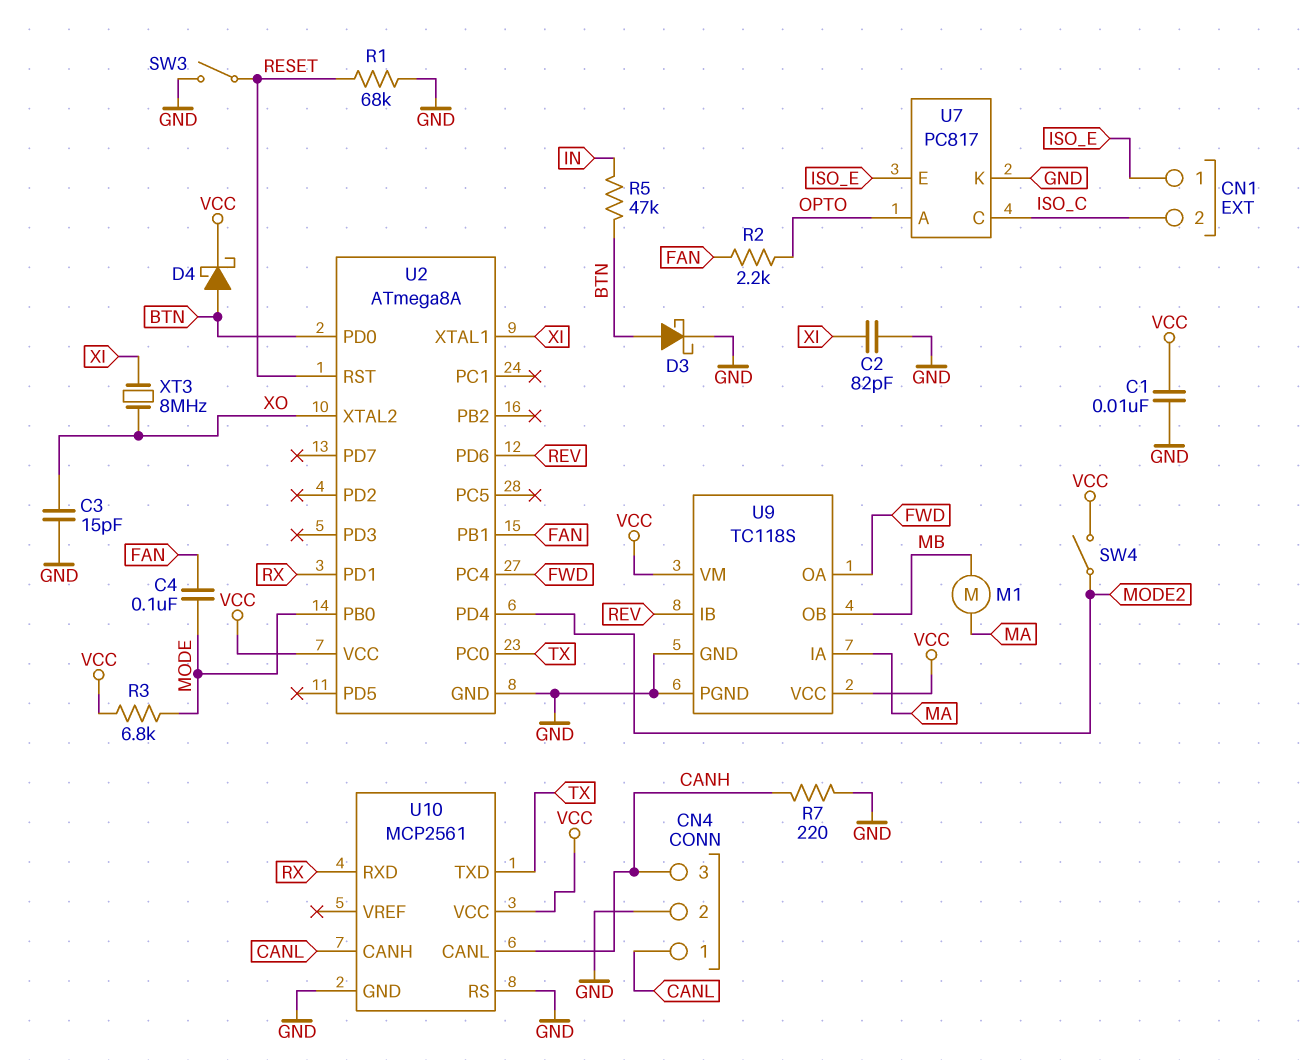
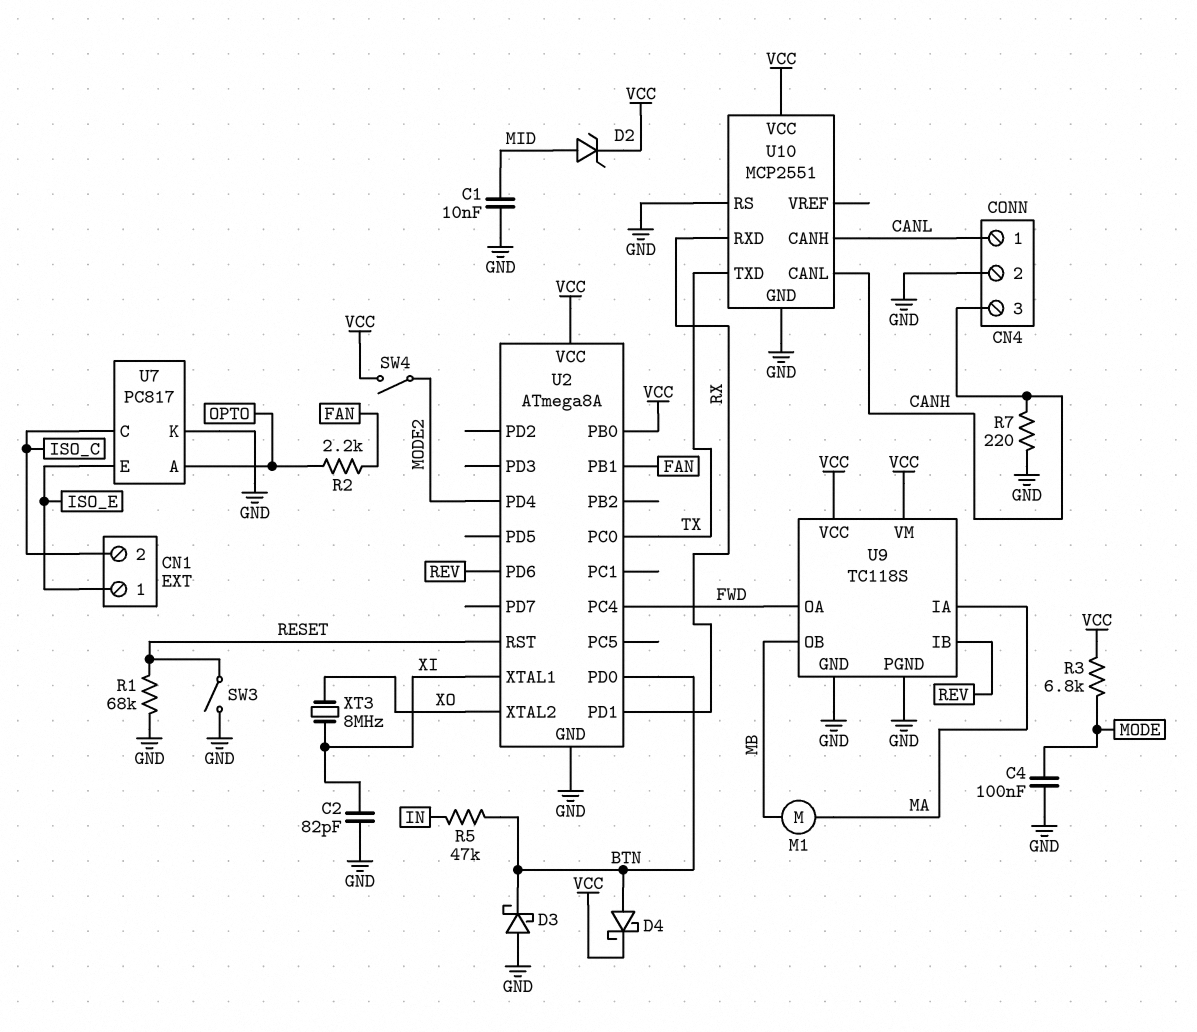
C1: 10nF (GND, VCC) -> 10nF (GND, MID)
C3: 15pF (GND, XO) -> none
C4: 100nF (FAN, MODE) -> 100nF (GND, MODE)
D2: none -> zener (A MID, K VCC)
D3: schottky (A BTN, K GND) -> schottky (A GND, K BTN)
U2 pin PB0: MODE -> VCC
U10: MCP2561 -> MCP2551

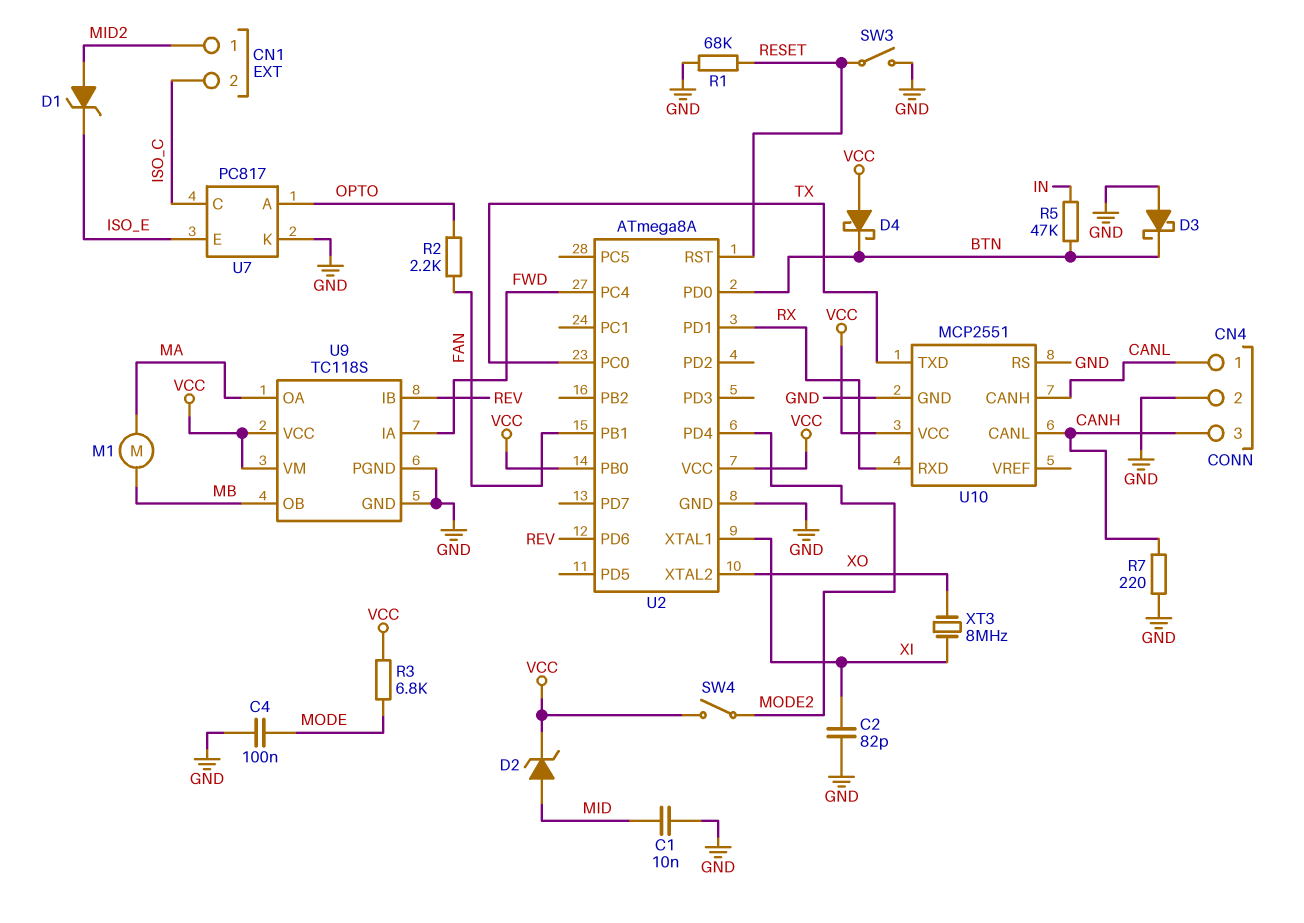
CN1 pin 1: ISO_E -> MID2
D1: none -> zener (A MID2, K ISO_E)
D4: schottky (A BTN, K VCC) -> schottky (A VCC, K BTN)
U9 pin IA: MA -> FWD
U9 pin OA: FWD -> MA

